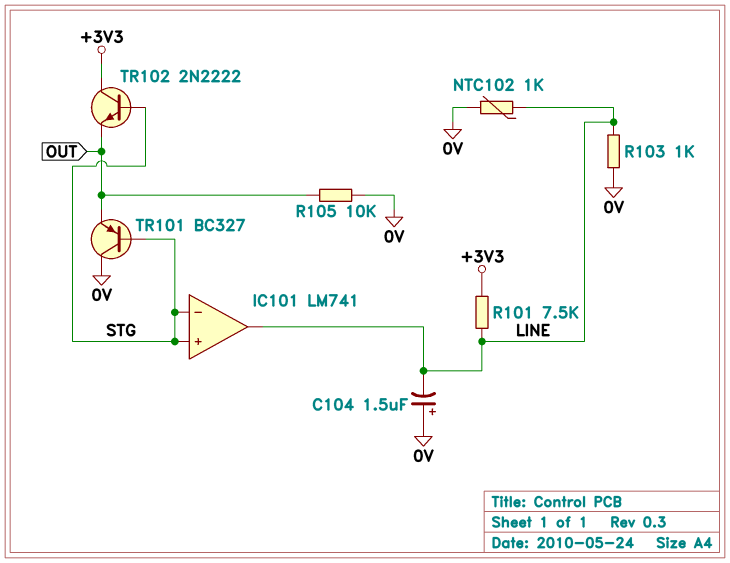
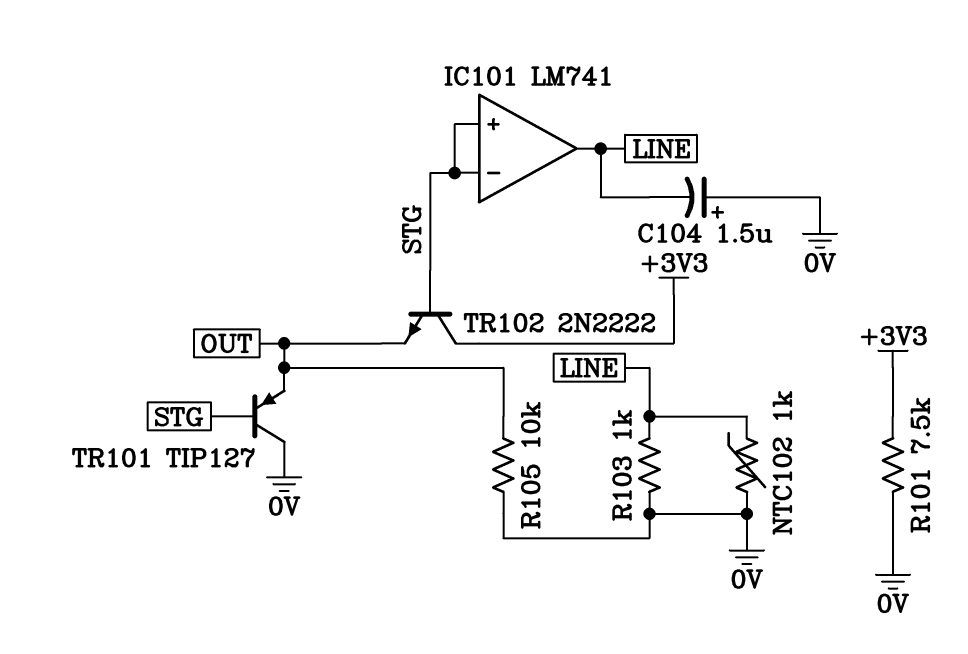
R101: 7.5k (+3V3, LINE) -> 7.5k (+3V3, 0V)
TR101: PNP BC327 (B STG, C 0V, E OUT) -> PNP TIP127 (B STG, C 0V, E OUT)

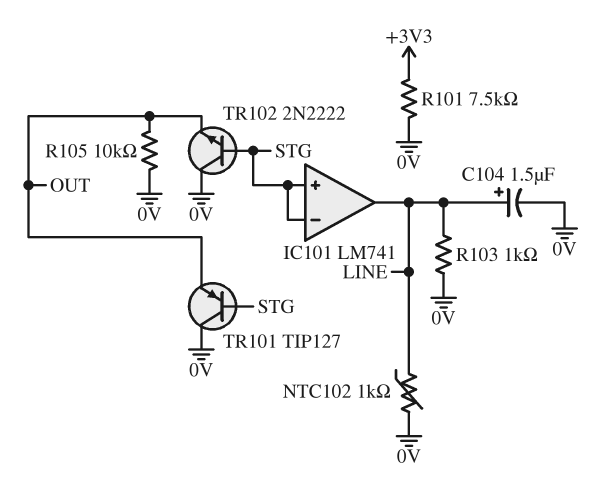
C104: 1.5uF (plus 0V, minus LINE) -> 1.5uF (plus LINE, minus 0V)
TR102: NPN 2N2222 (B STG, C +3V3, E OUT) -> NPN 2N2222 (B STG, C 0V, E OUT)

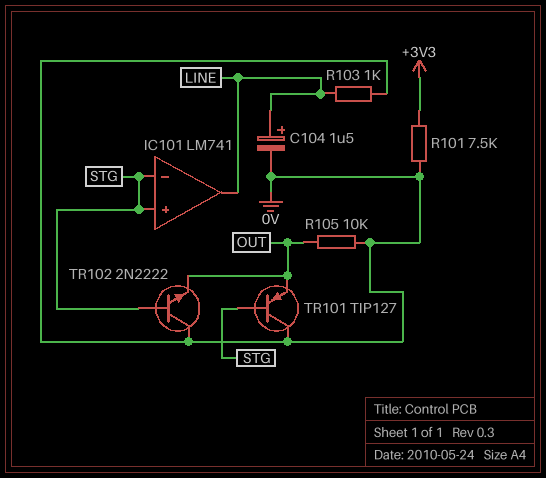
NTC102: 1k (0V, LINE) -> none

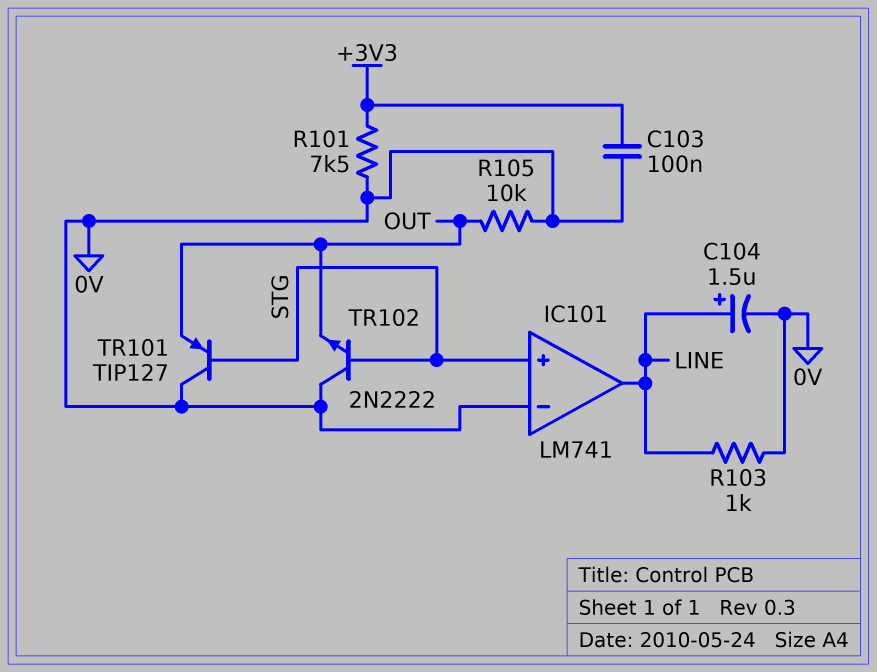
C103: none -> 100nF (+3V3, 0V)
IC101 pin in-: STG -> 0V

